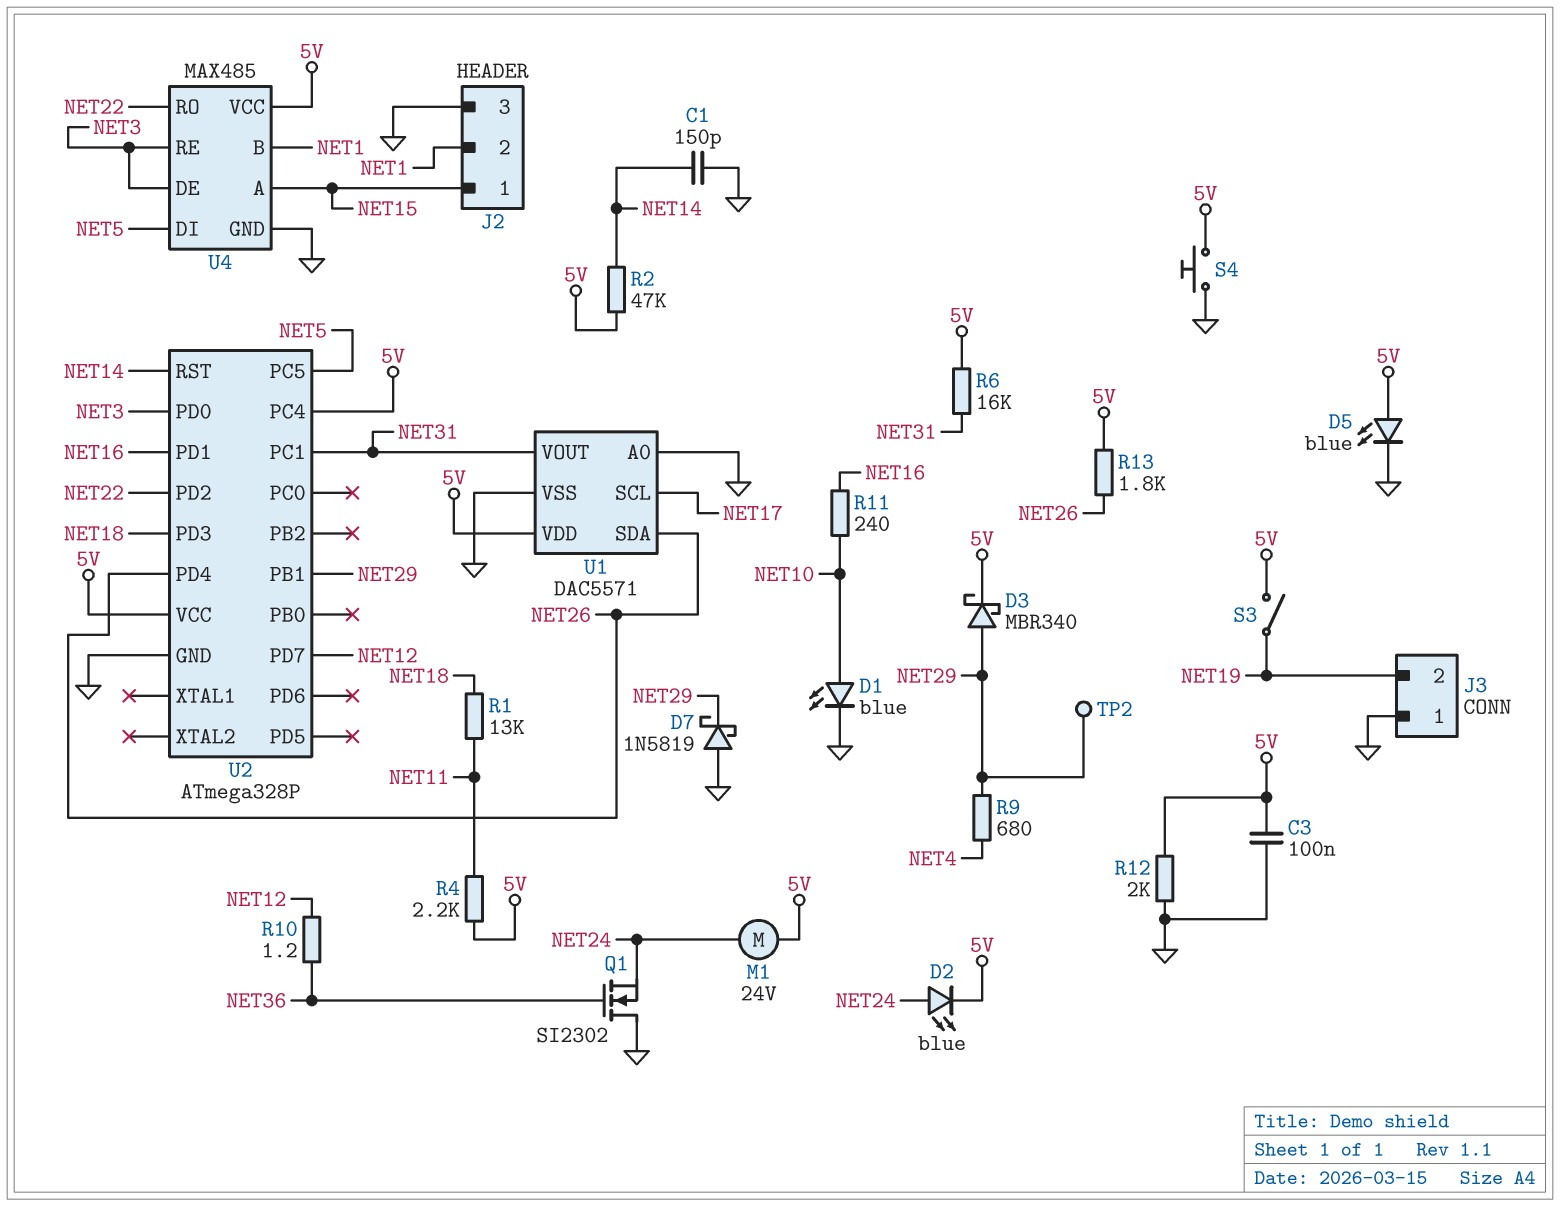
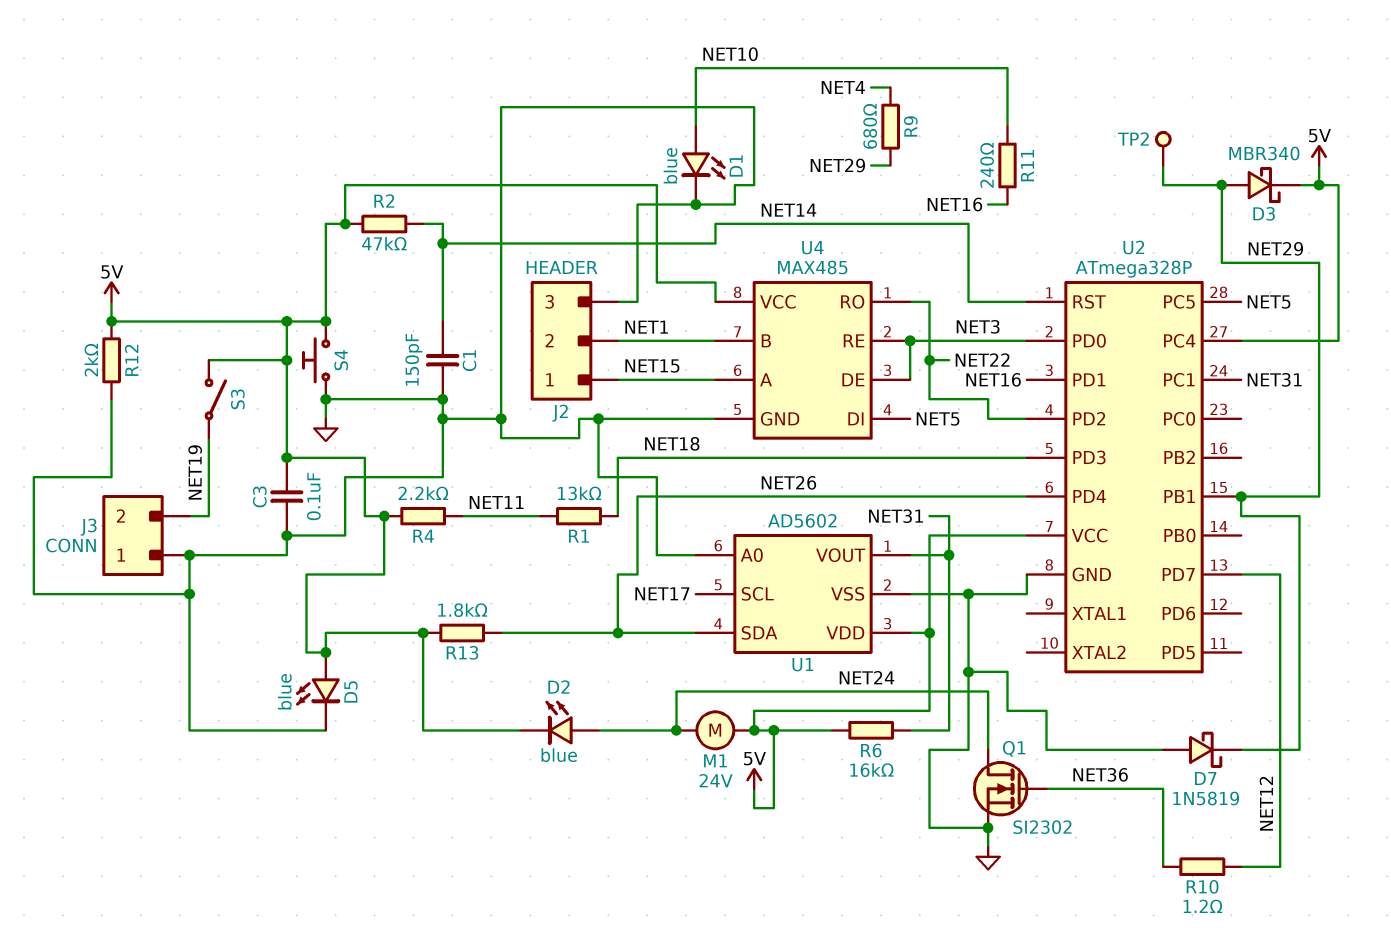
Q1: NMOS SI2302 (G NET36, D GND, S NET24) -> NMOS SI2302 (G NET36, D NET24, S GND)
U1: DAC5571 -> AD5602

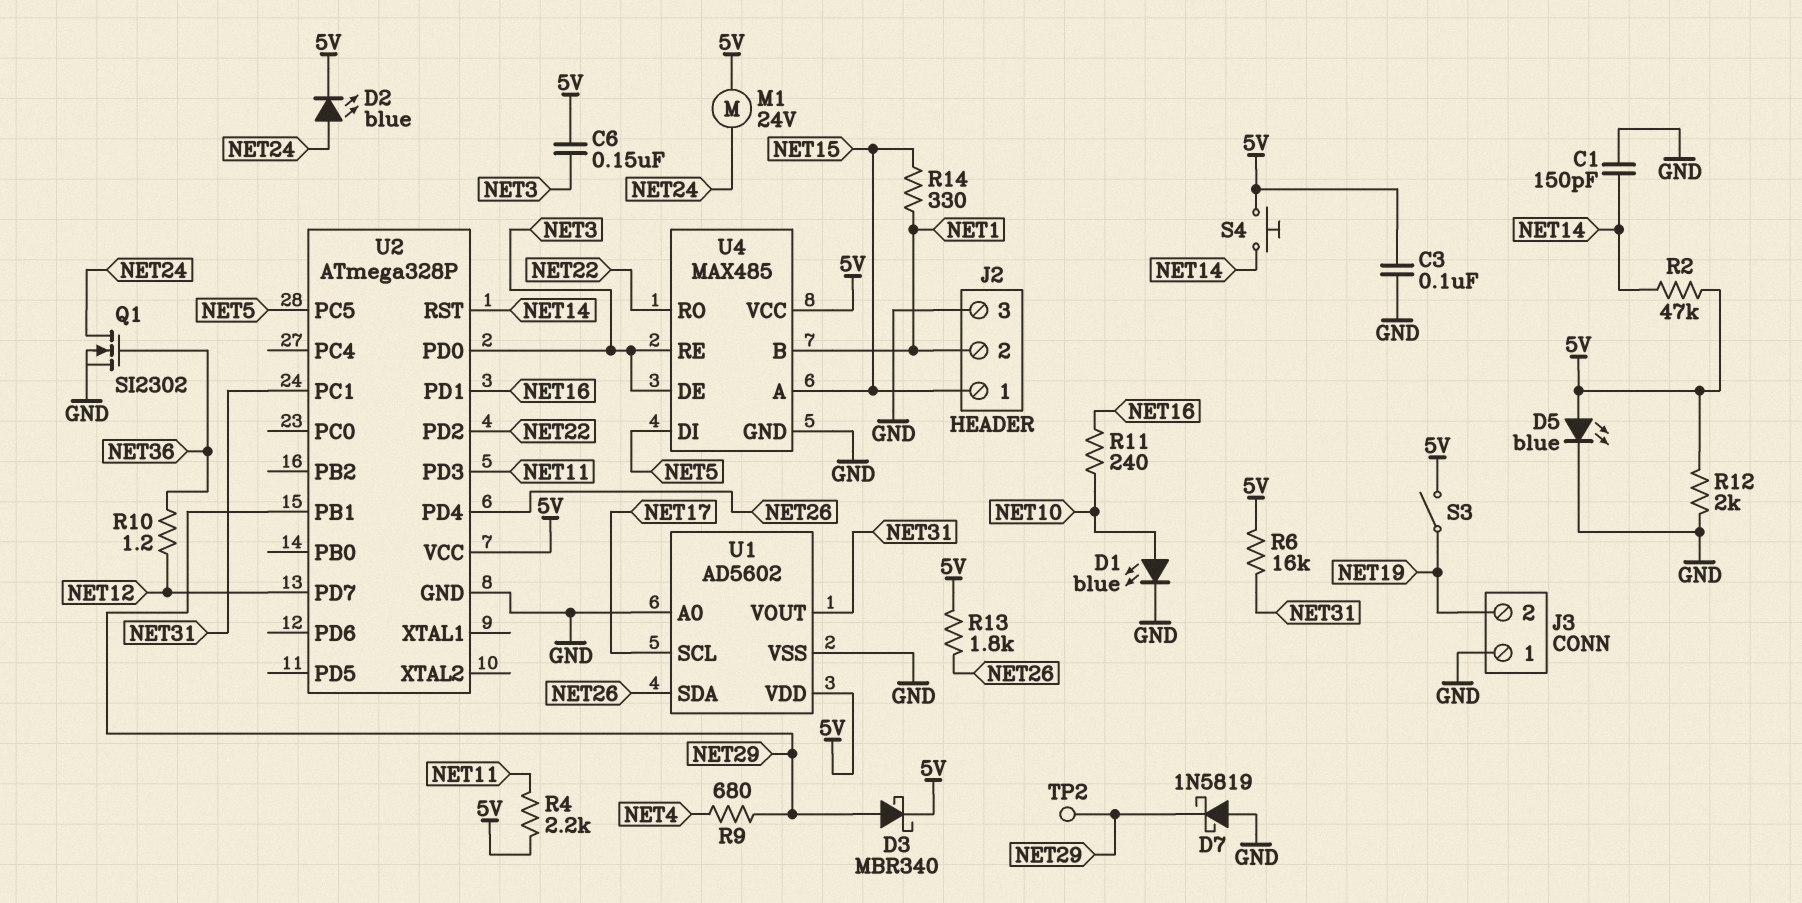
C6: none -> 150nF (5V, NET3)
R1: 13k (NET11, NET18) -> none
R14: none -> 330 (NET1, NET15)
S4: button (5V, GND) -> button (5V, NET14)
U2 pin PC4: 5V -> none
U2 pin PD3: NET18 -> NET11

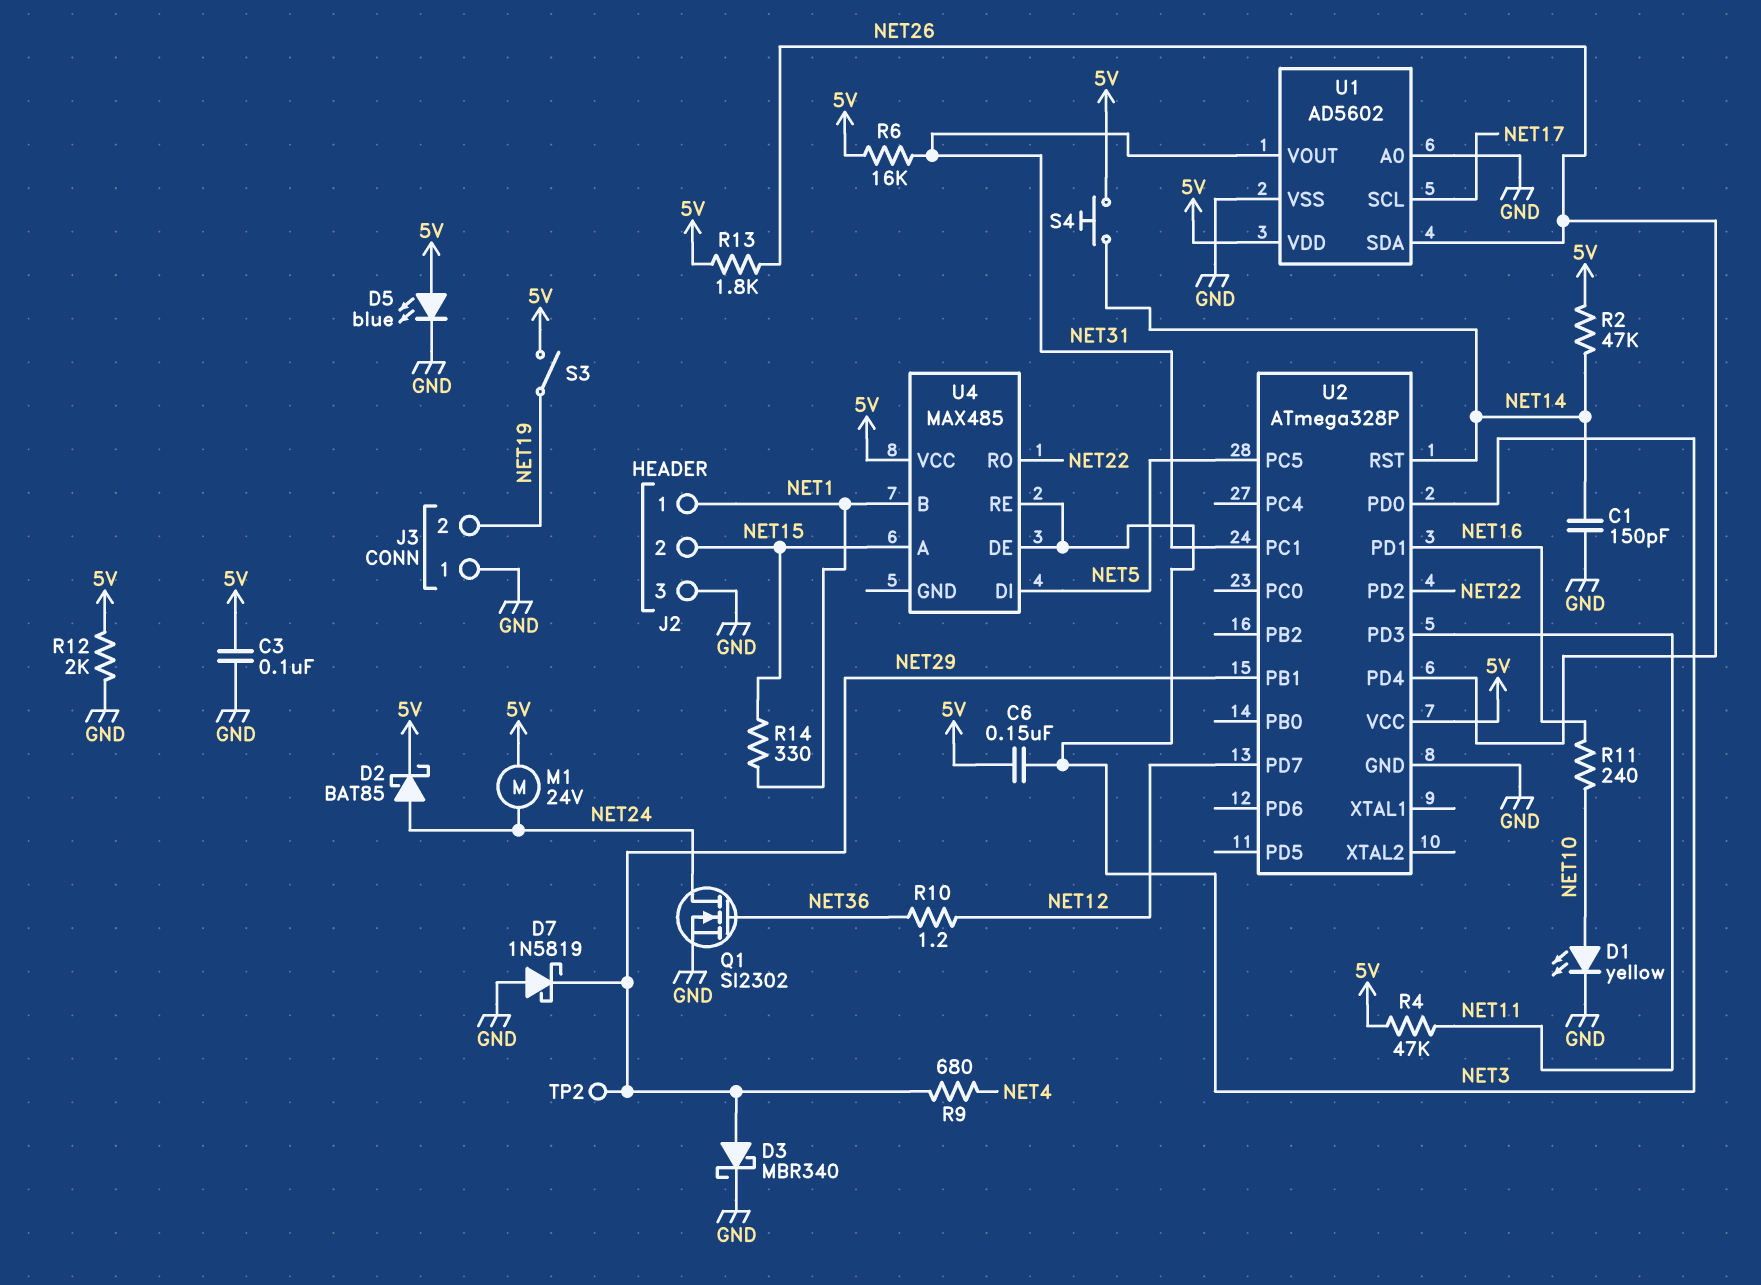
D1: LED blue (A NET10, K GND) -> LED yellow (A NET10, K GND)
D2: LED blue (A NET24, K 5V) -> schottky BAT85 (A NET24, K 5V)
D3: schottky MBR340 (A NET29, K 5V) -> schottky MBR340 (A NET29, K GND)
J2 pin 1: NET15 -> NET1
J2 pin 2: NET1 -> NET15
R4: 2.2k (5V, NET11) -> 47k (5V, NET11)
U4 pin GND: GND -> none

